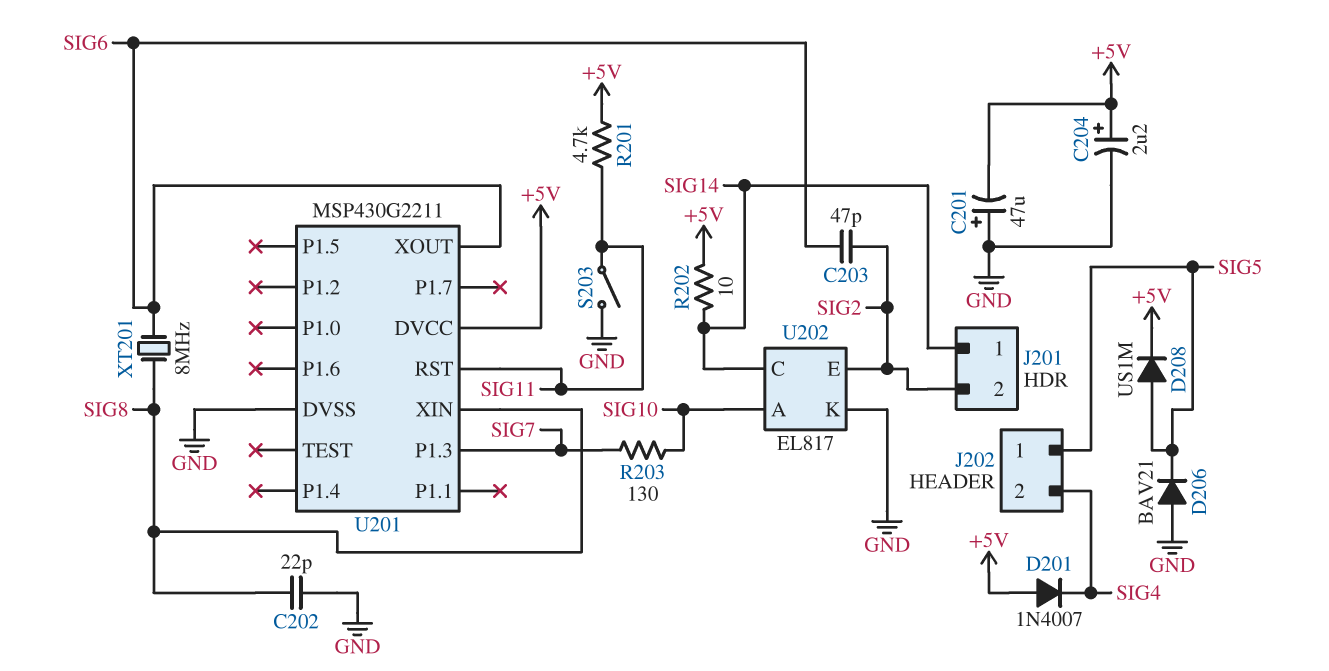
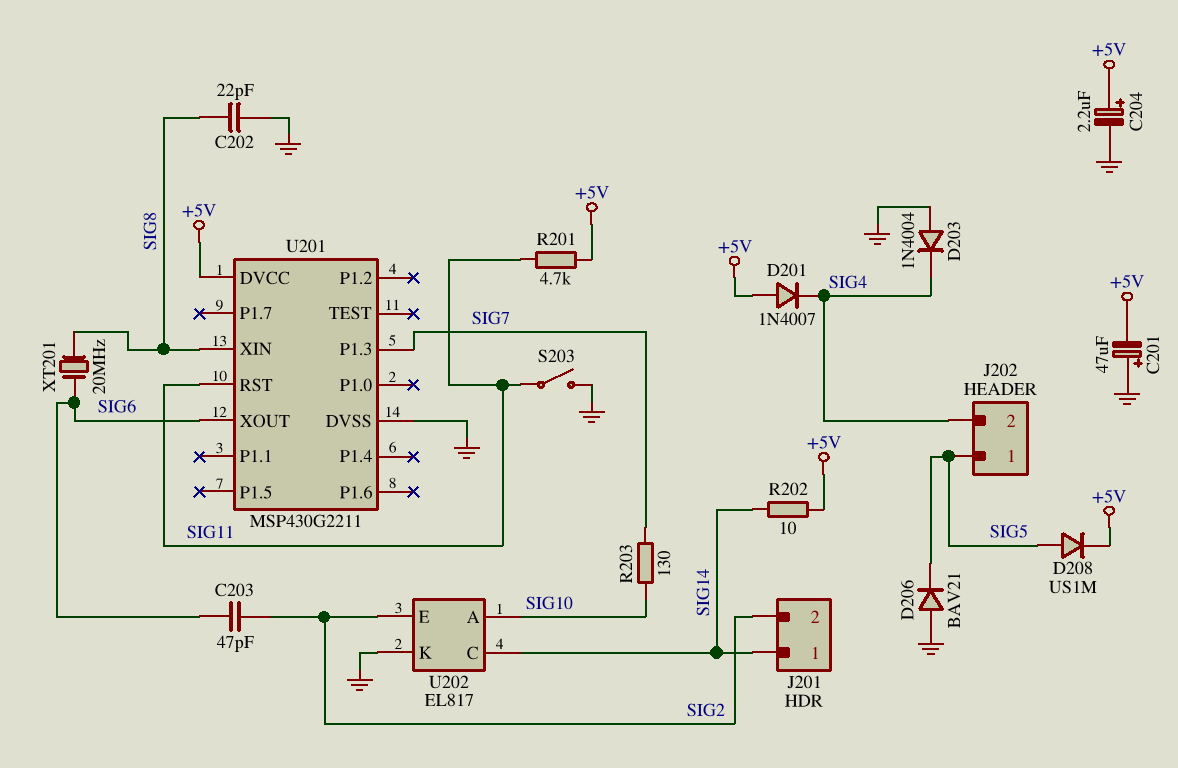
D203: none -> diode 1N4004 (A GND, K SIG4)
XT201: 8MHz (SIG6, SIG8) -> 20MHz (SIG6, SIG8)

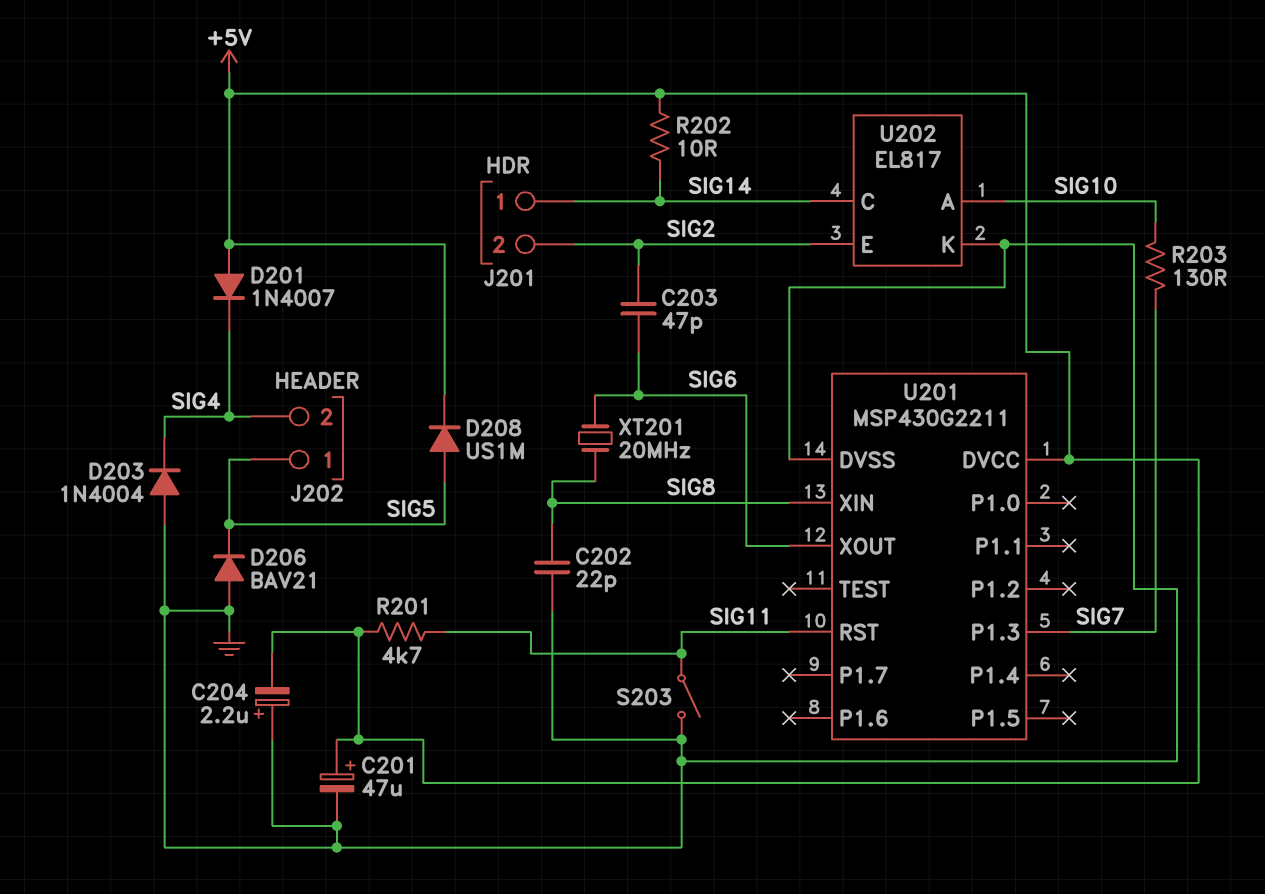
C201: 47uF (plus GND, minus +5V) -> 47uF (plus +5V, minus GND)
C204: 2.2uF (plus +5V, minus GND) -> 2.2uF (plus GND, minus +5V)

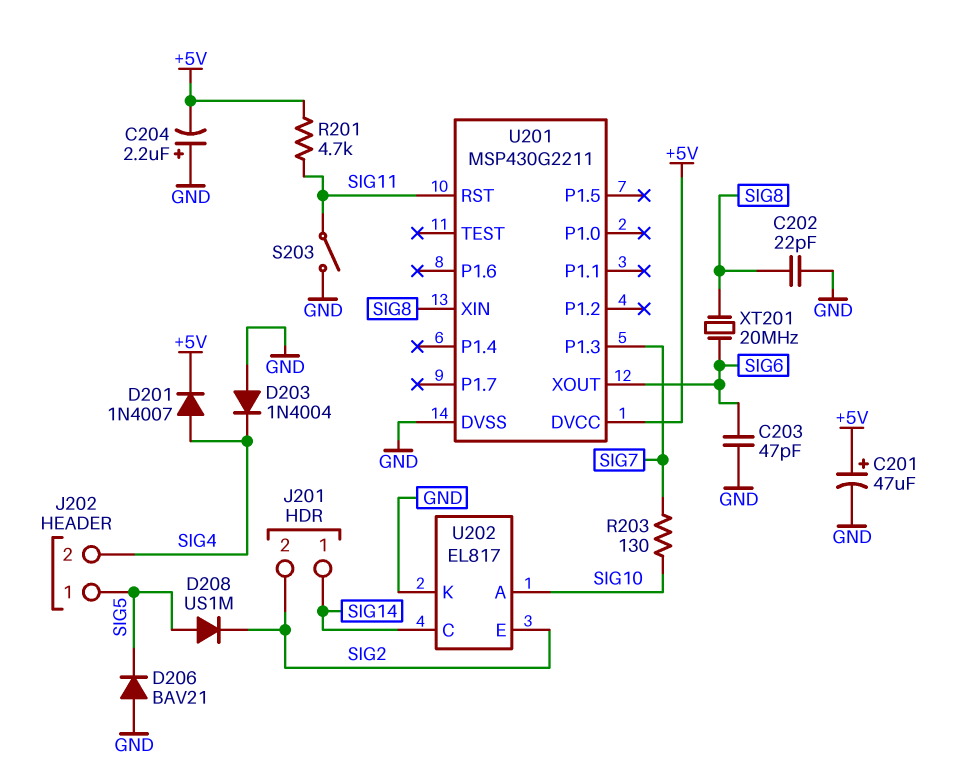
C203: 47pF (SIG2, SIG6) -> 47pF (GND, SIG6)
D201: diode 1N4007 (A +5V, K SIG4) -> diode 1N4007 (A SIG4, K +5V)
D208: diode US1M (A SIG5, K +5V) -> diode US1M (A SIG5, K SIG2)
R202: 10 (+5V, SIG14) -> none

